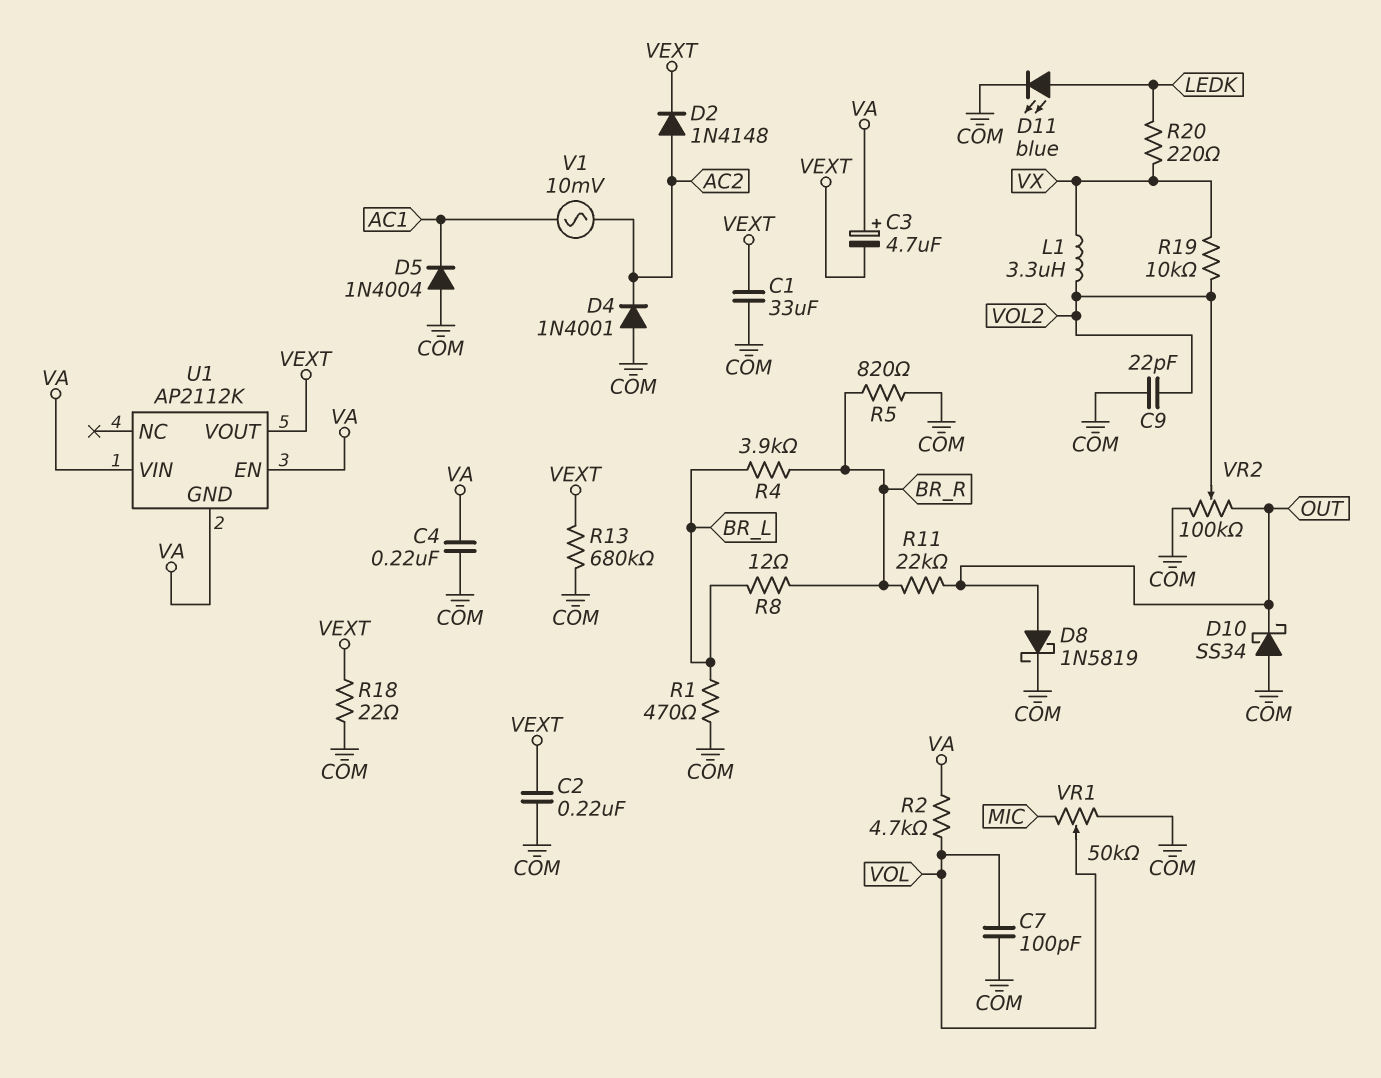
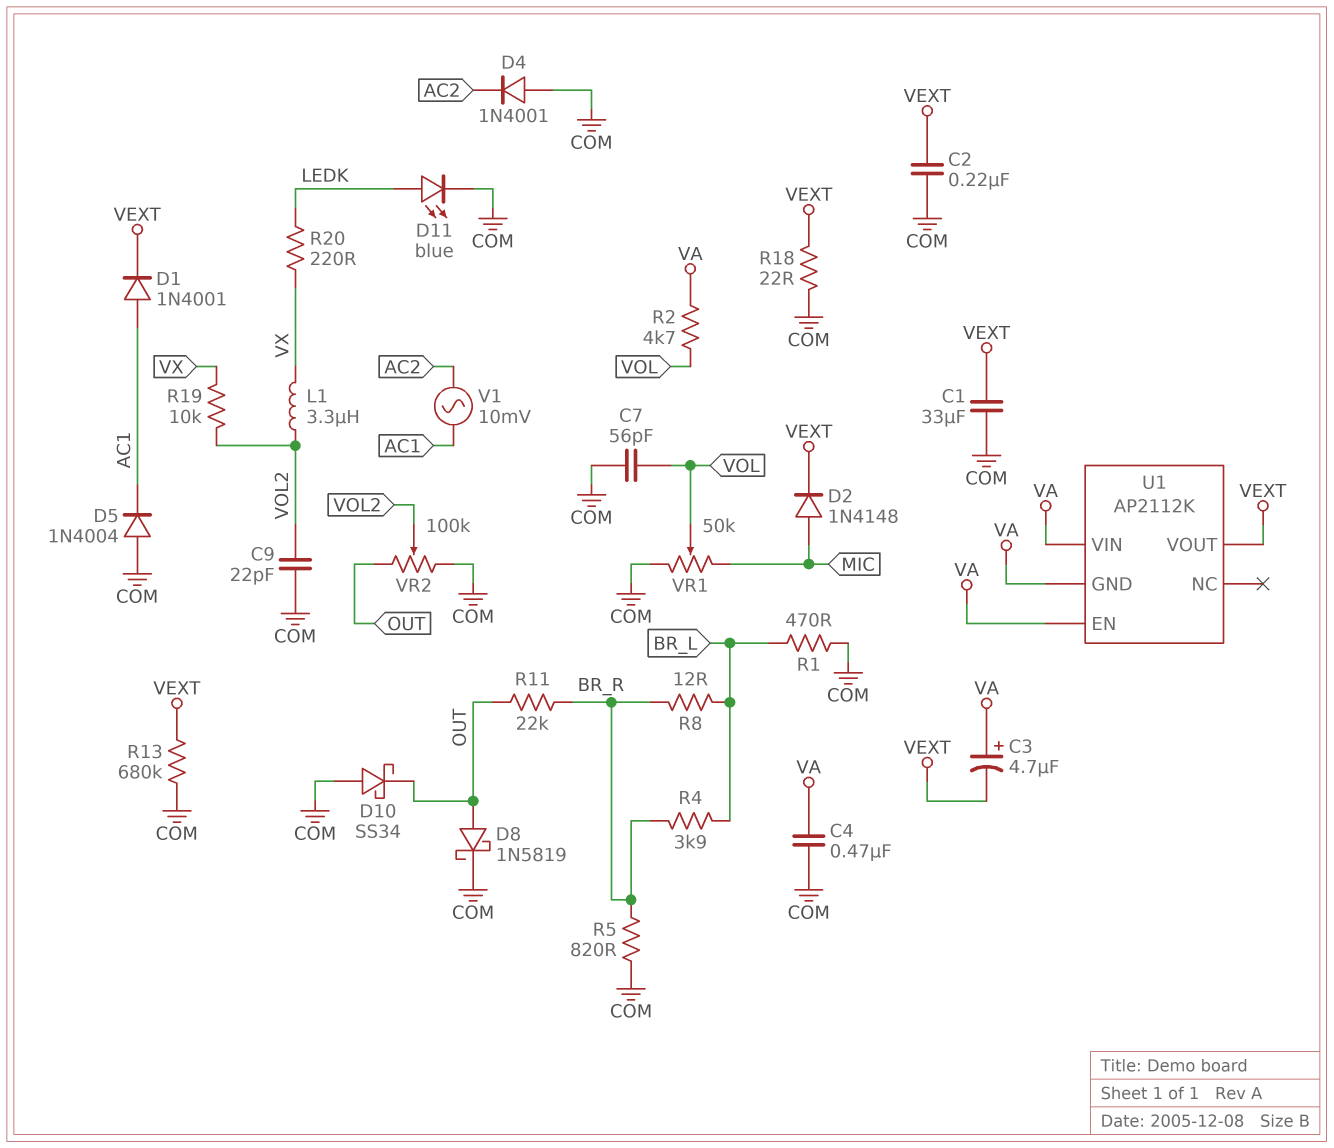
C4: 220nF (COM, VA) -> 470nF (COM, VA)
C7: 100pF (COM, VOL) -> 56pF (COM, VOL)
D1: none -> diode 1N4001 (A AC1, K VEXT)
D2: diode 1N4148 (A AC2, K VEXT) -> diode 1N4148 (A MIC, K VEXT)

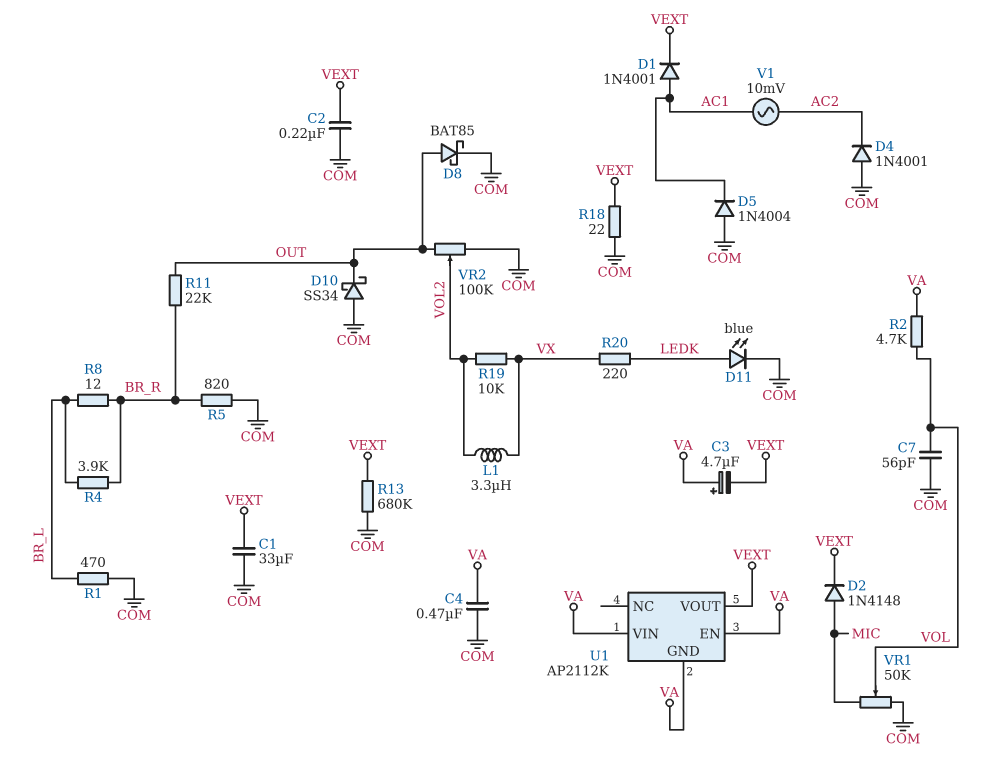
C9: 22pF (COM, VOL2) -> none
D8: schottky 1N5819 (A OUT, K COM) -> schottky BAT85 (A OUT, K COM)

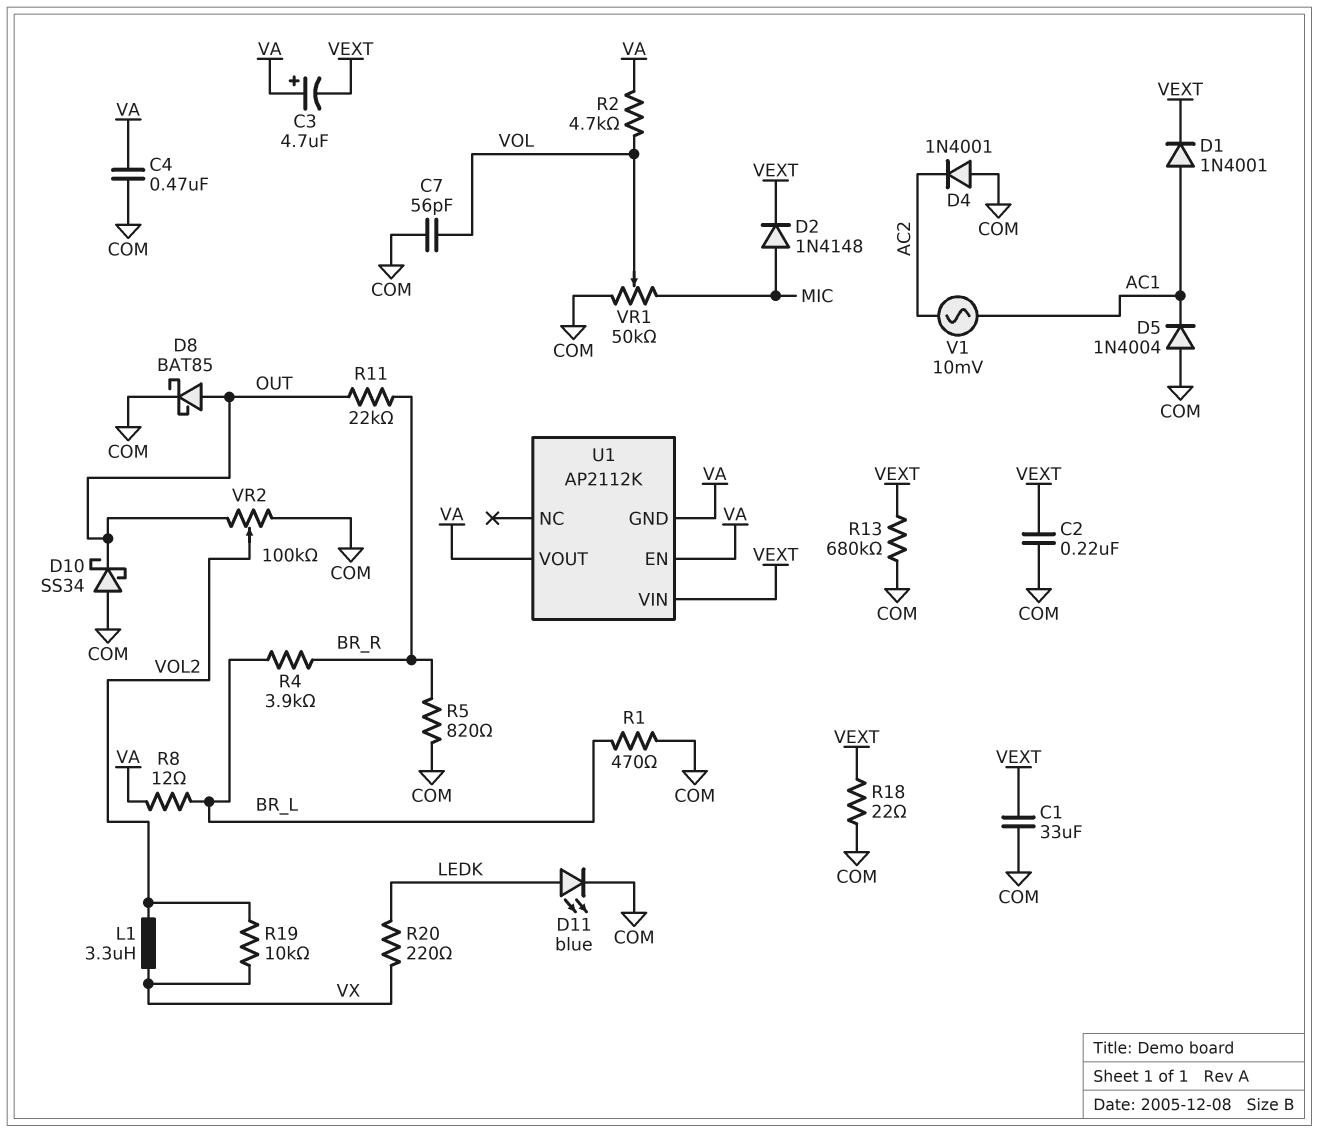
R8: 12 (BR_L, BR_R) -> 12 (BR_L, VA)
U1 pin VIN: VA -> VEXT
U1 pin VOUT: VEXT -> VA

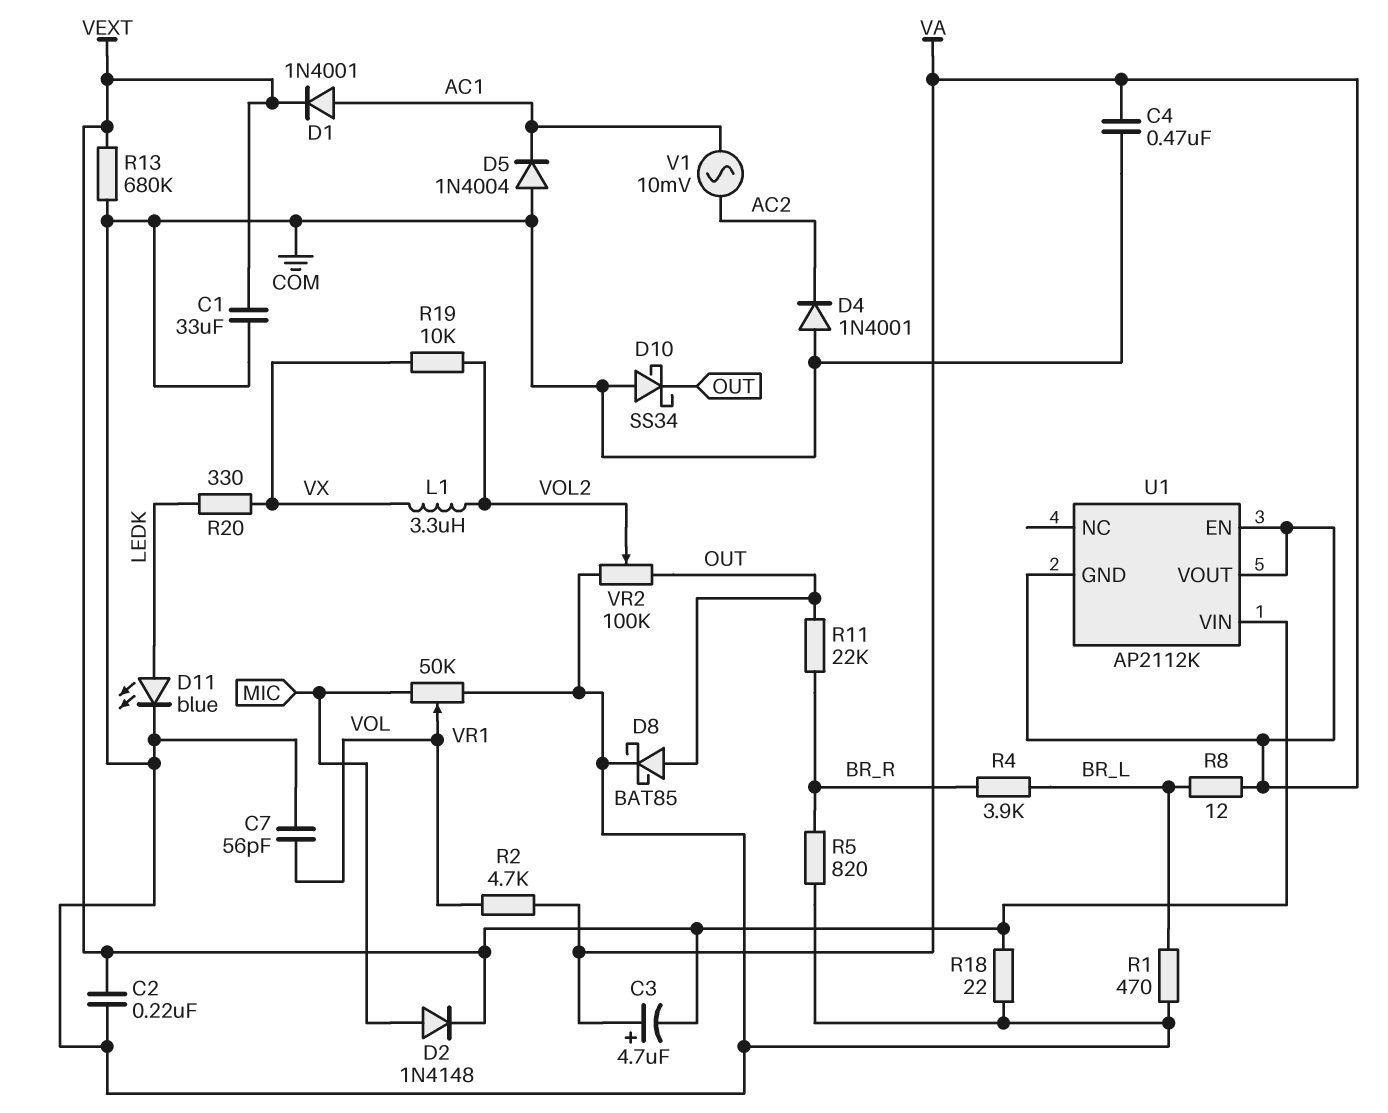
R20: 220 (LEDK, VX) -> 330 (LEDK, VX)

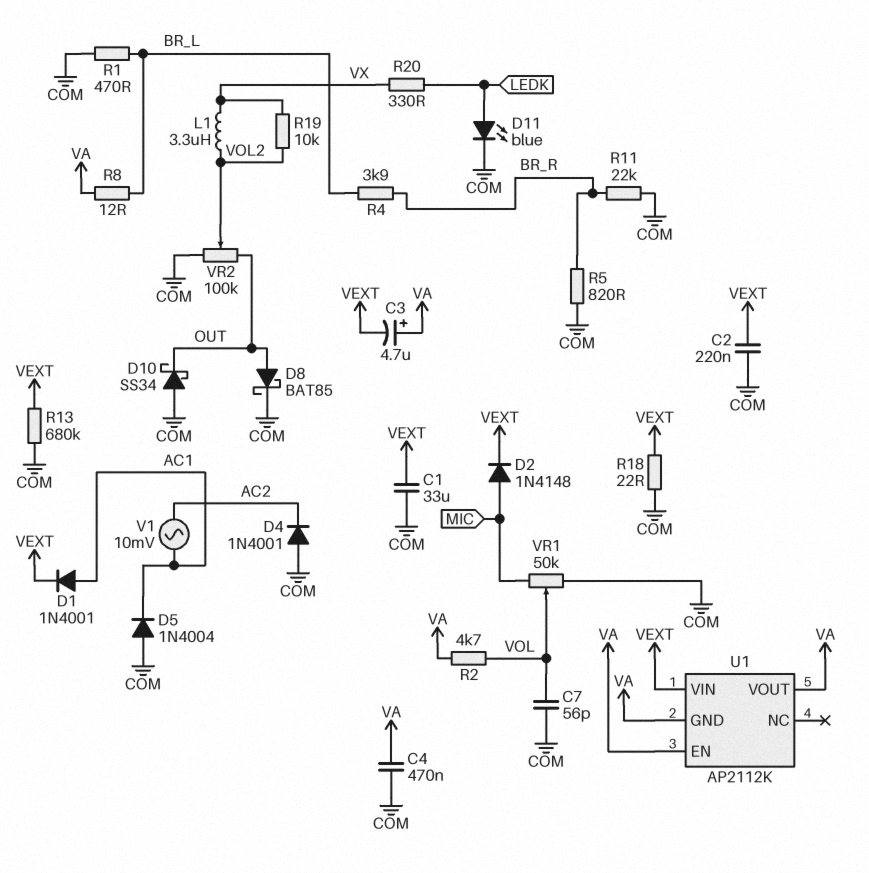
R11: 22k (BR_R, OUT) -> 22k (BR_R, COM)

